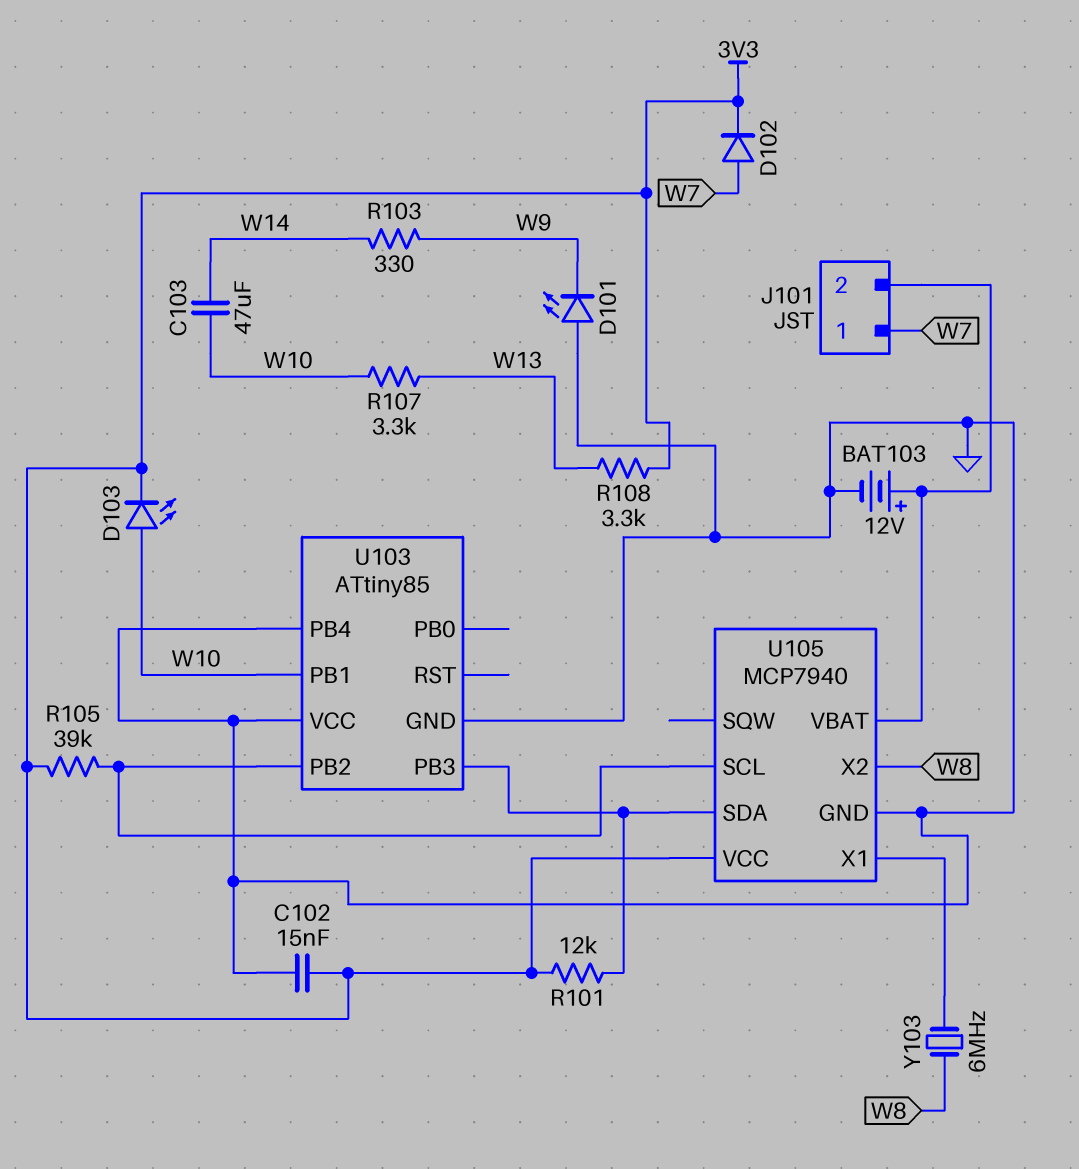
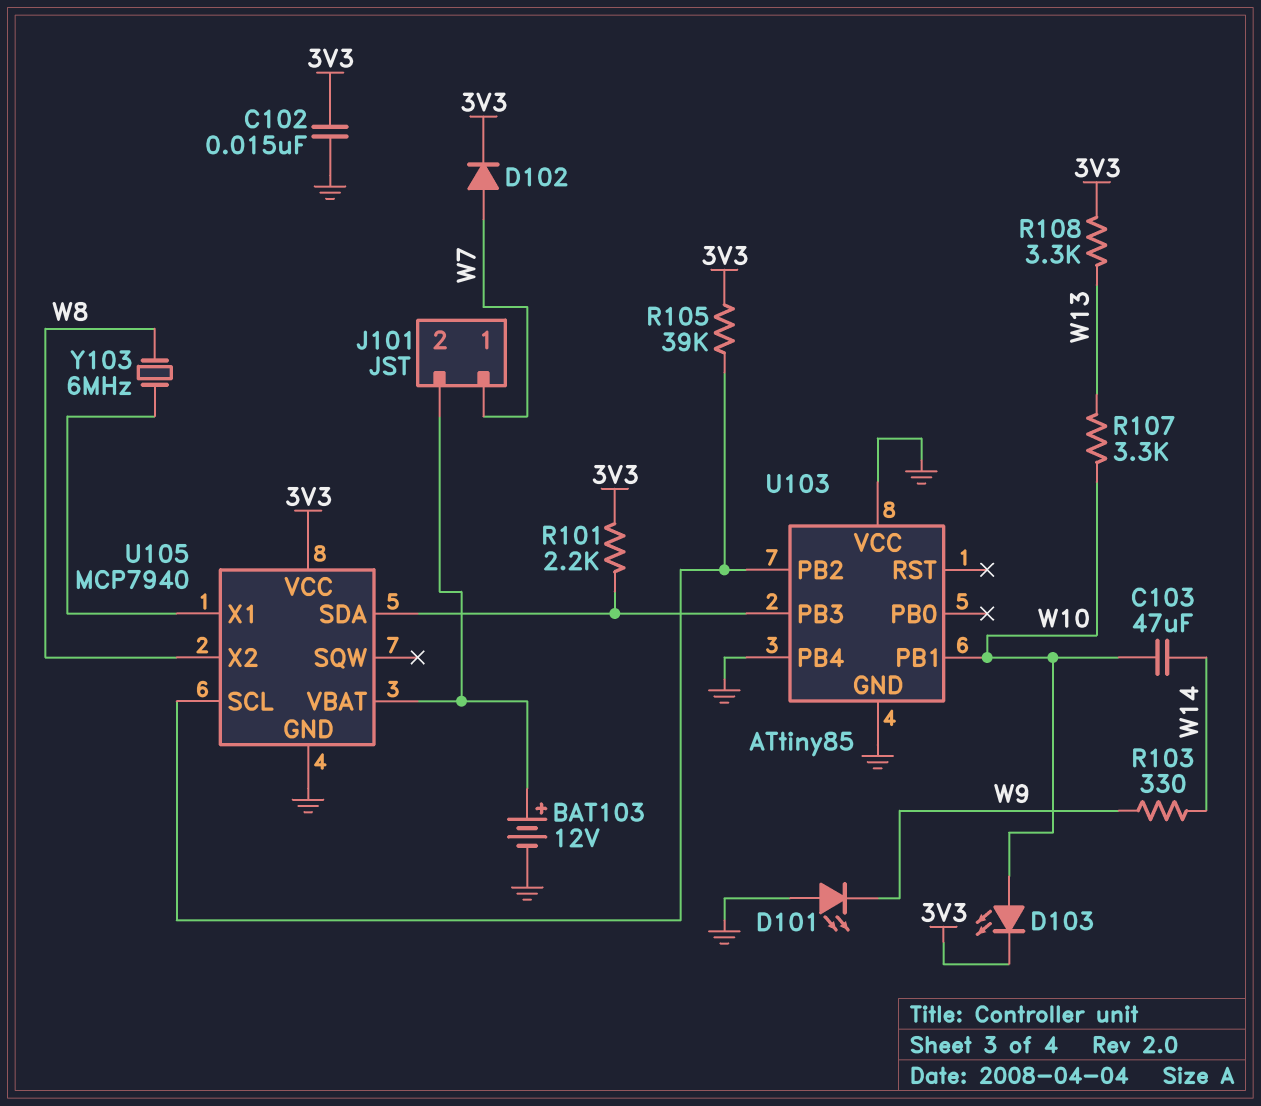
R101: 12k (3V3, U103/PB3) -> 2.2k (3V3, U103/PB3)

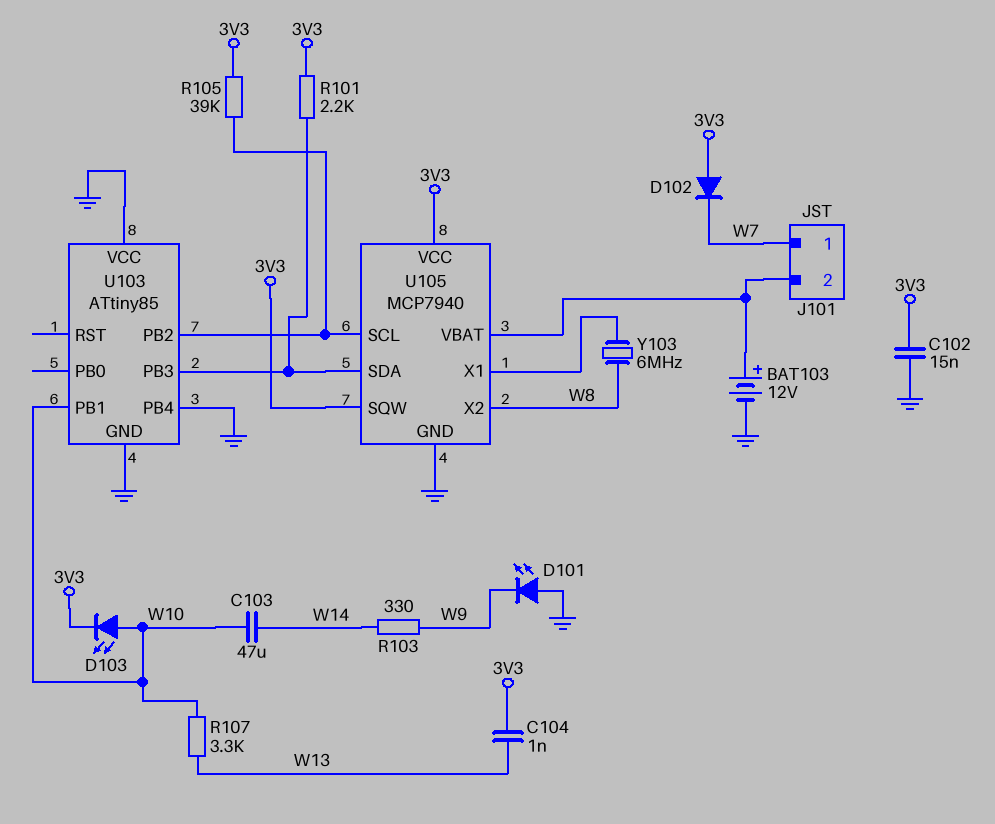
C104: none -> 1nF (3V3, W13)
D102: diode (A W7, K 3V3) -> diode (A 3V3, K W7)
R108: 3.3k (3V3, W13) -> none
U105 pin SQW: none -> 3V3

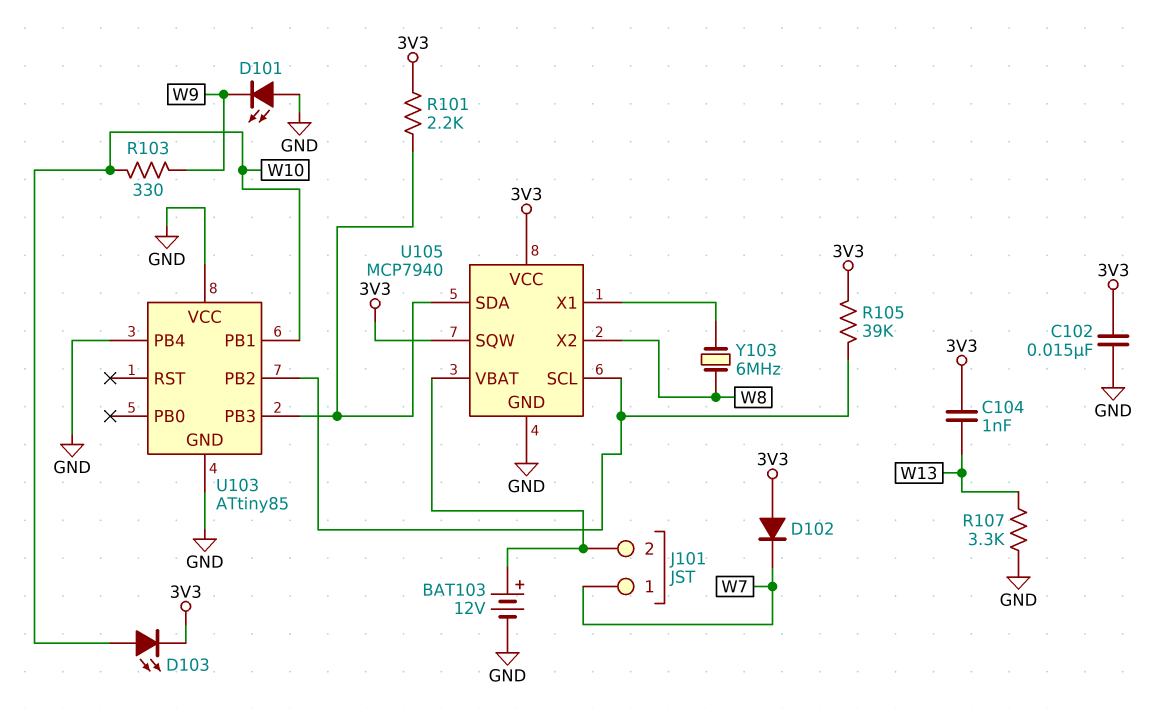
C103: 47uF (W10, W14) -> none
R103: 330 (W9, W14) -> 330 (W9, W10)
R107: 3.3k (W10, W13) -> 3.3k (GND, W13)

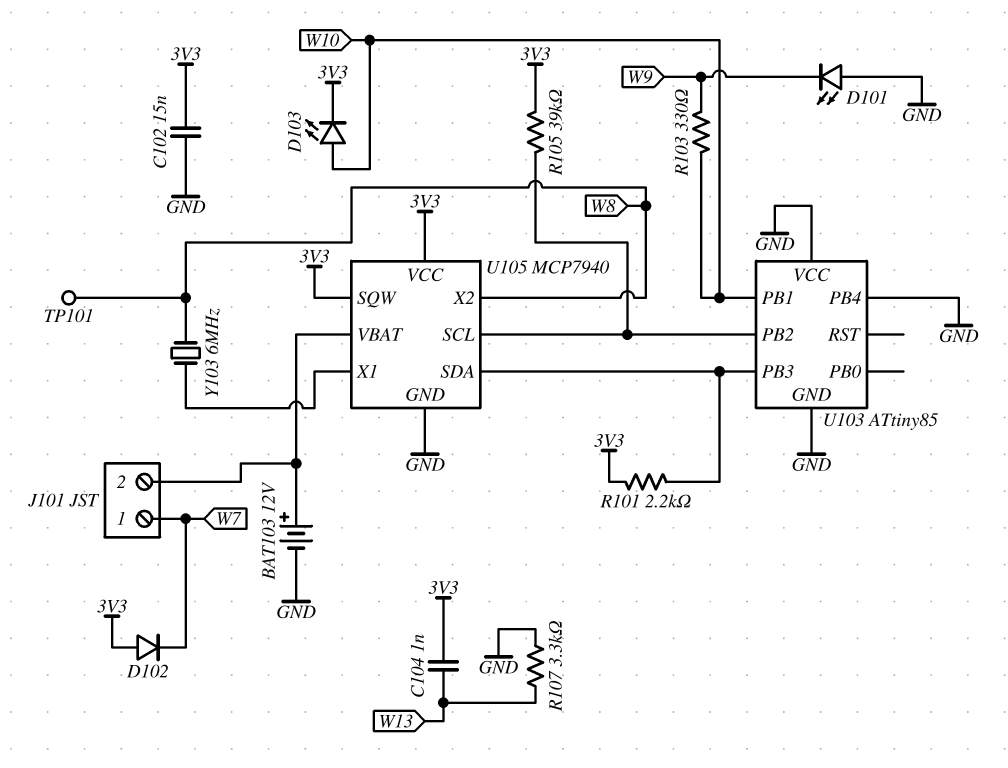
TP101: none -> test point (W8)

